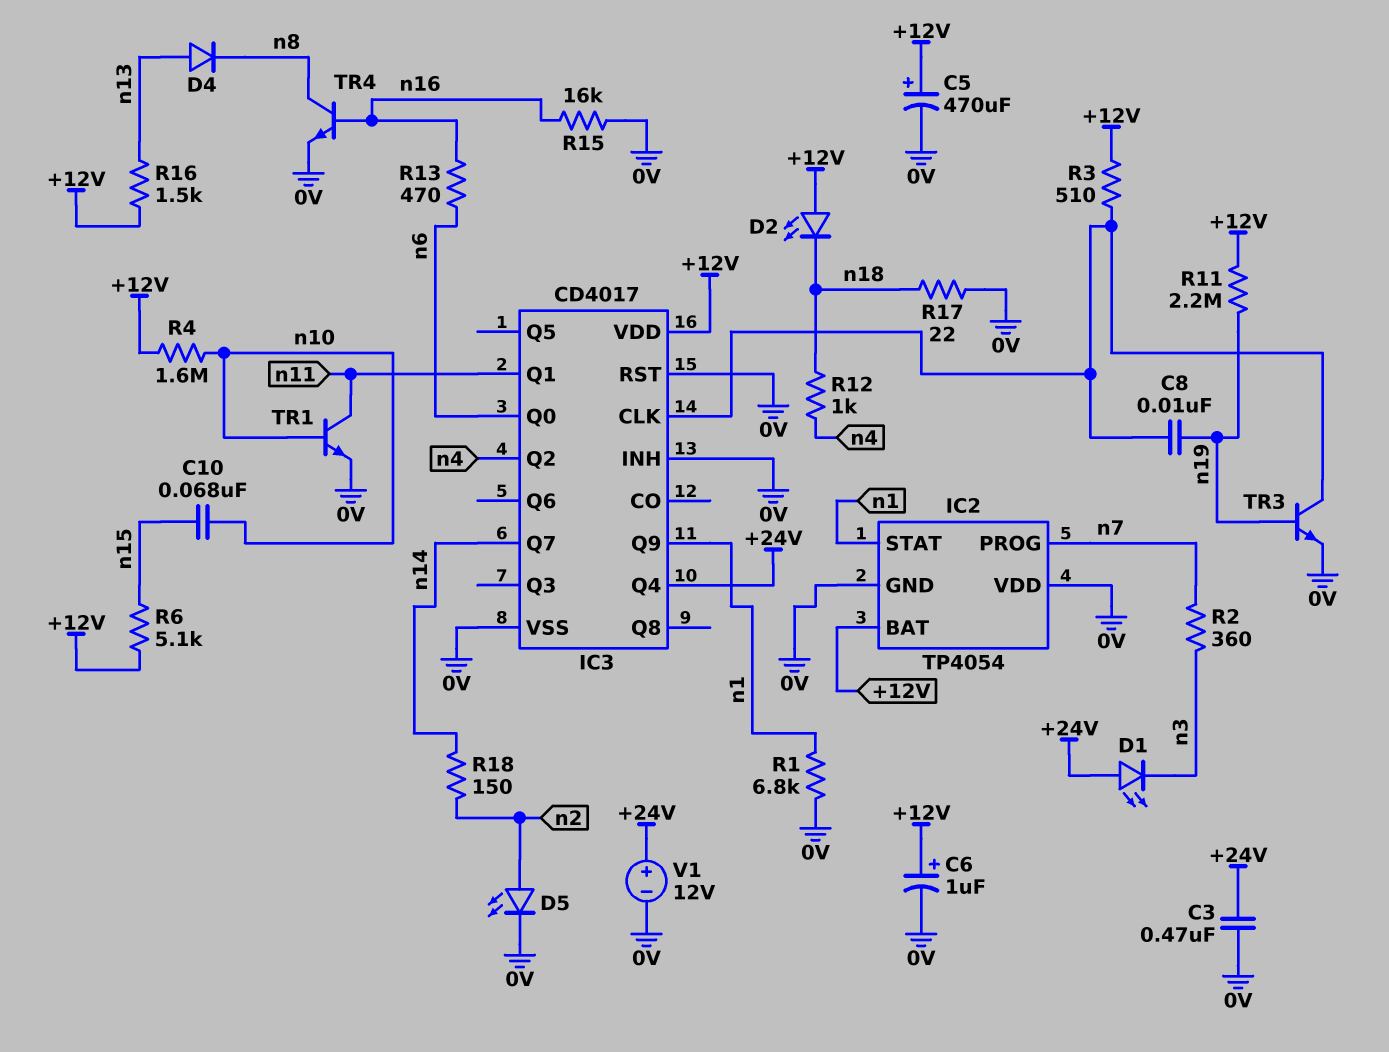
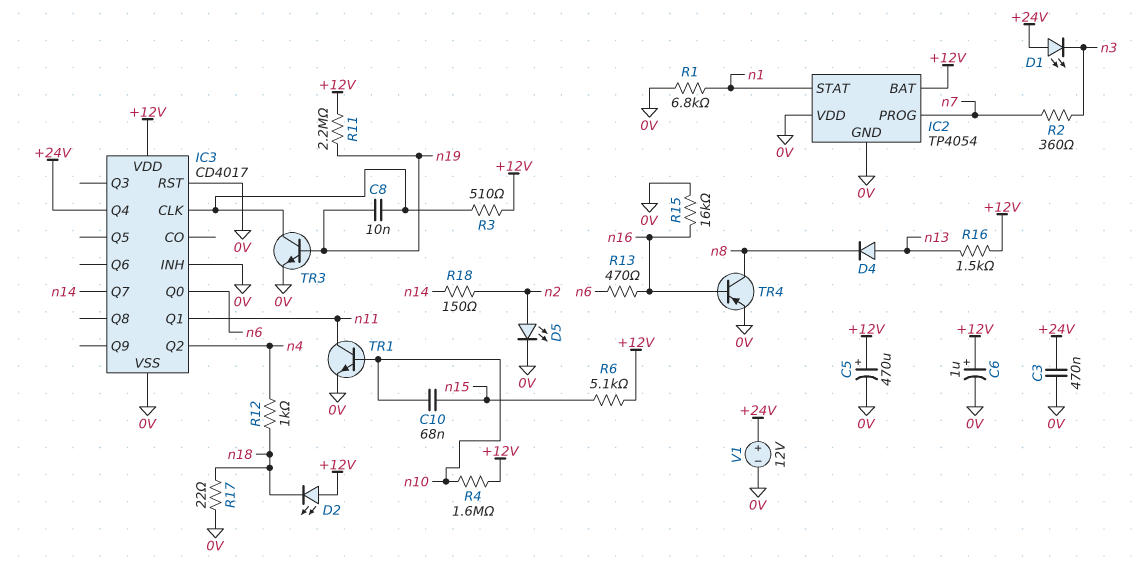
IC3 pin Q9: n1 -> none
TR4: NPN (B n16, C n8, E 0V) -> PNP (B n16, C n8, E 0V)

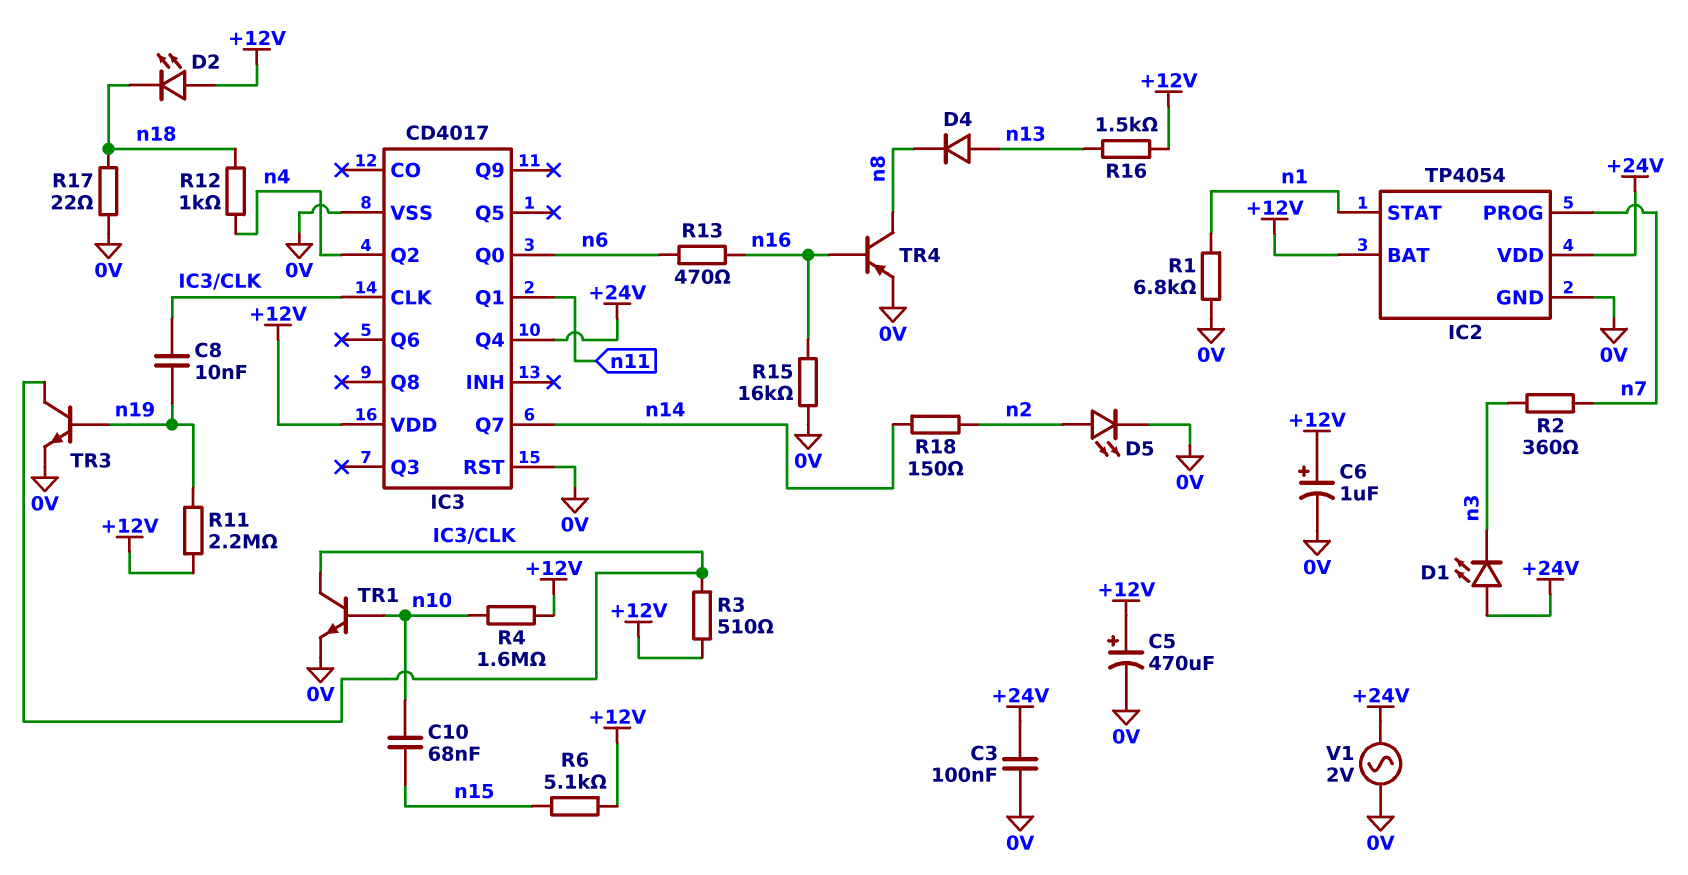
C3: 470nF (+24V, 0V) -> 100nF (+24V, 0V)
IC2 pin VDD: 0V -> +24V
IC3 pin INH: 0V -> none
TR1: NPN (B n10, C n11, E 0V) -> NPN (B n10, C IC3/CLK, E 0V)
V1: 12V (plus +24V, minus 0V) -> AC 2V (+24V, 0V)

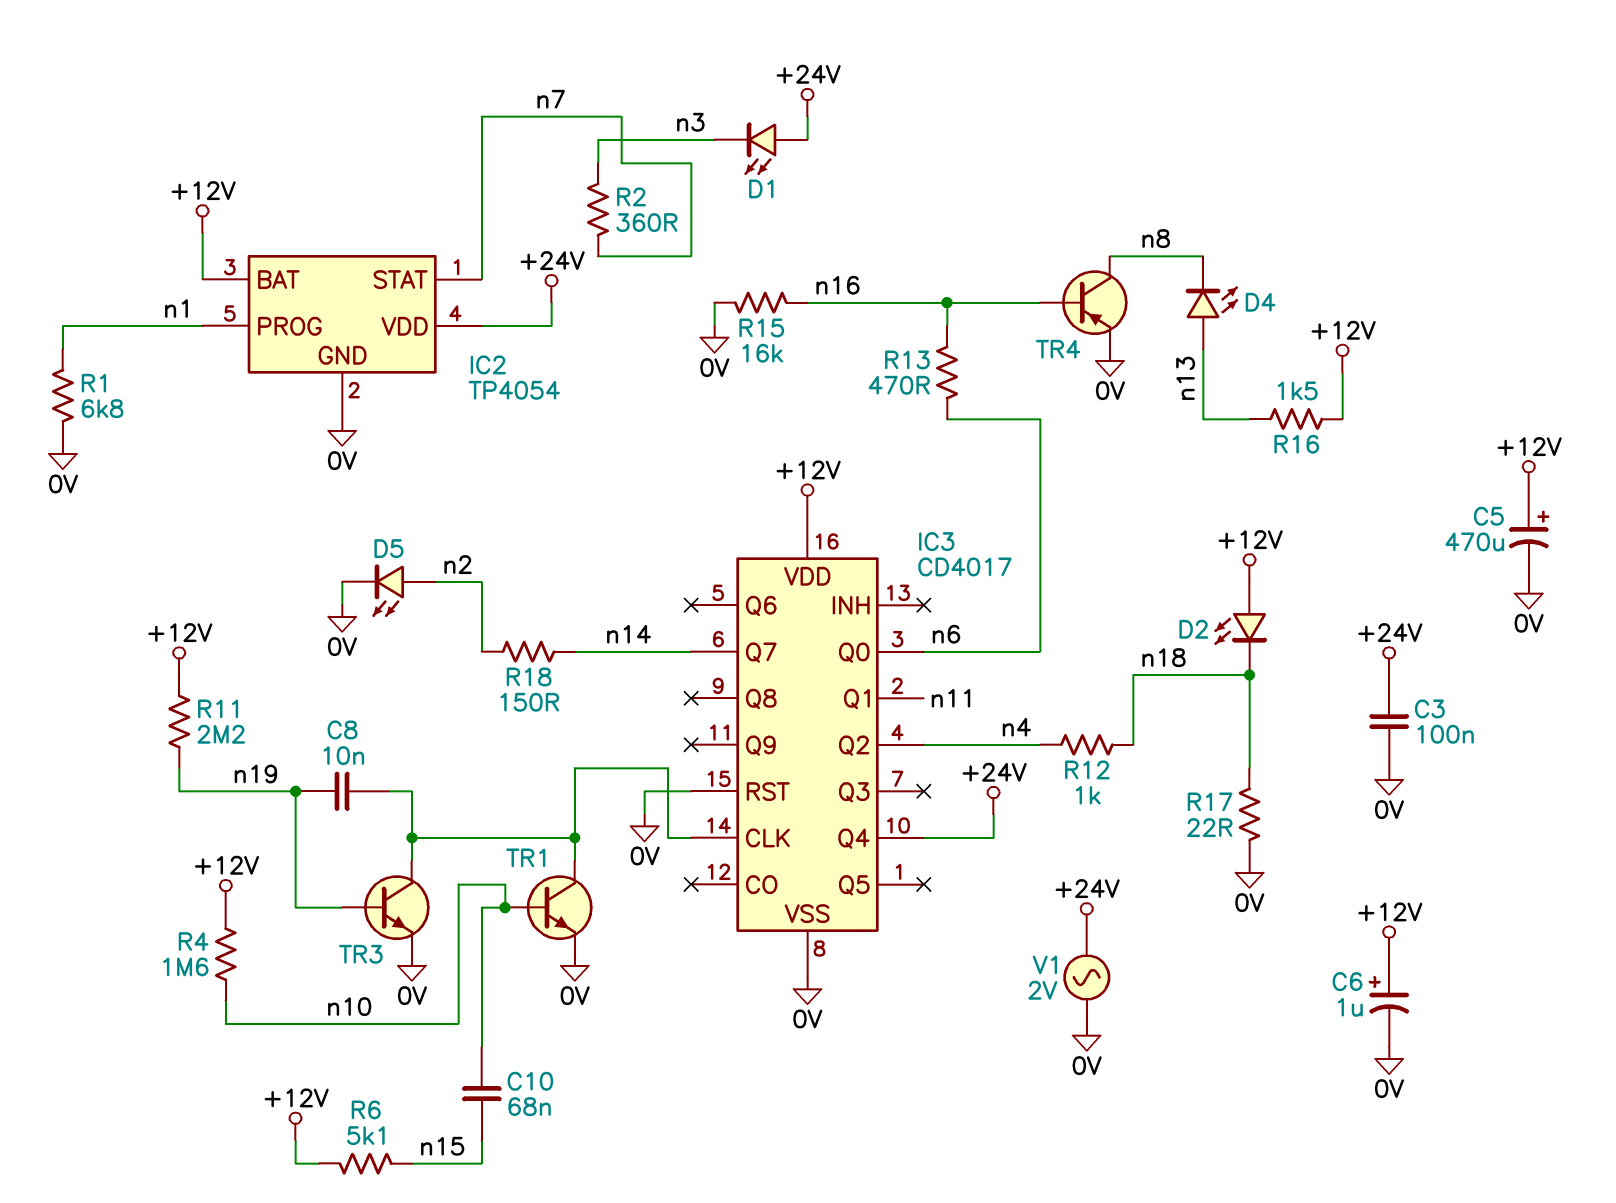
D4: diode (A n13, K n8) -> LED (A n13, K n8)
IC2 pin PROG: n7 -> n1
IC2 pin STAT: n1 -> n7
R3: 510 (+12V, IC3/CLK) -> none

